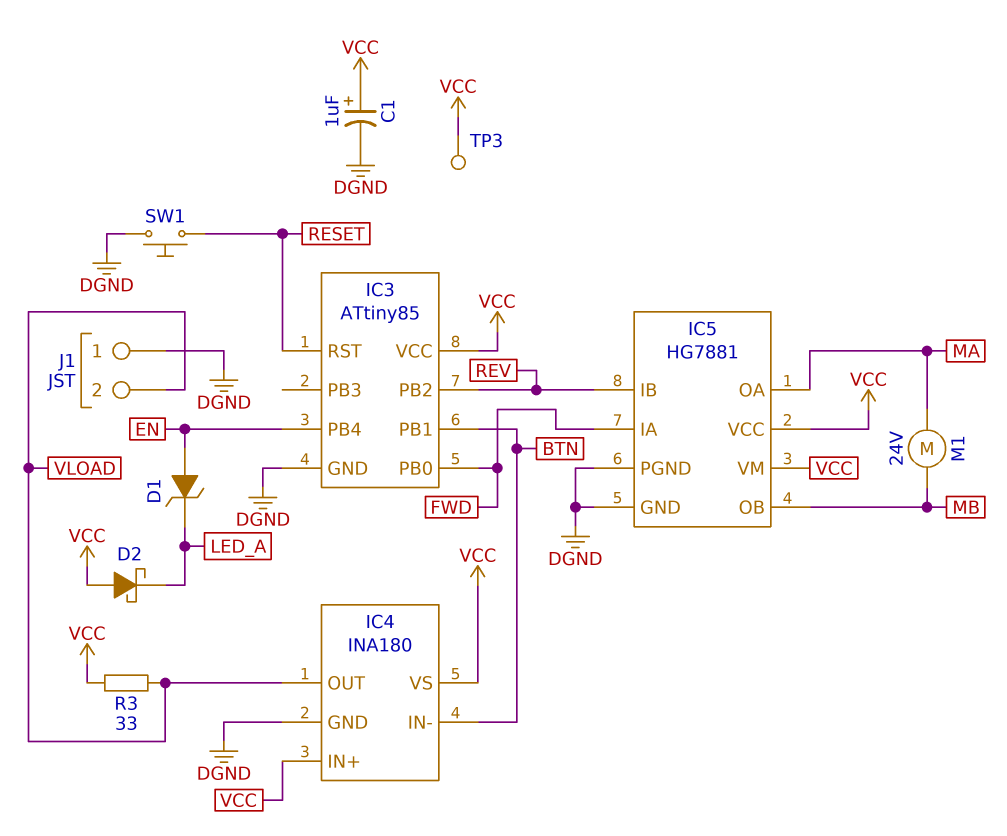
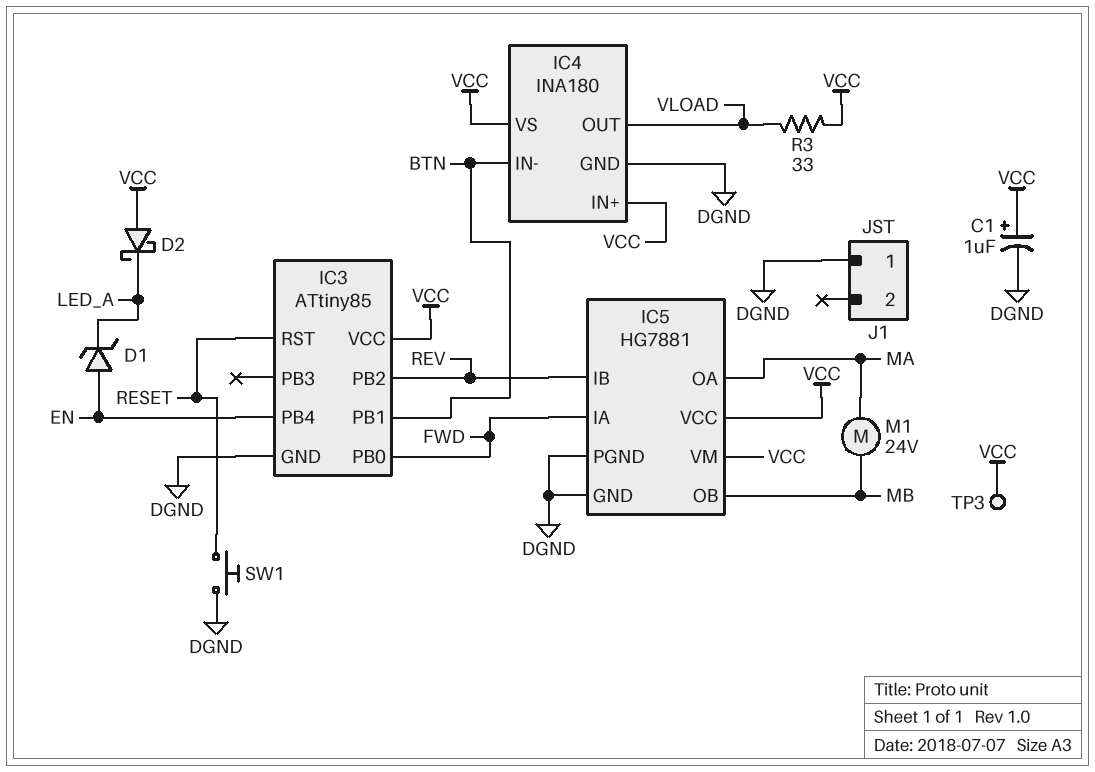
J1 pin 2: VLOAD -> none

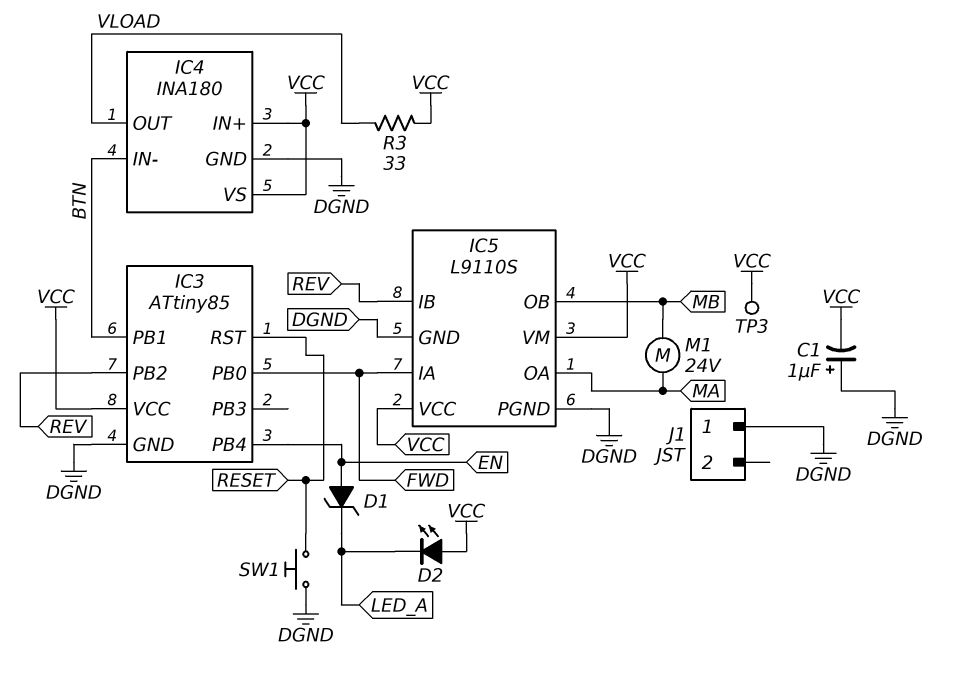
C1: 1uF (plus VCC, minus DGND) -> 1uF (plus DGND, minus VCC)
D2: schottky (A VCC, K LED_A) -> LED (A VCC, K LED_A)
IC5: HG7881 -> L9110S

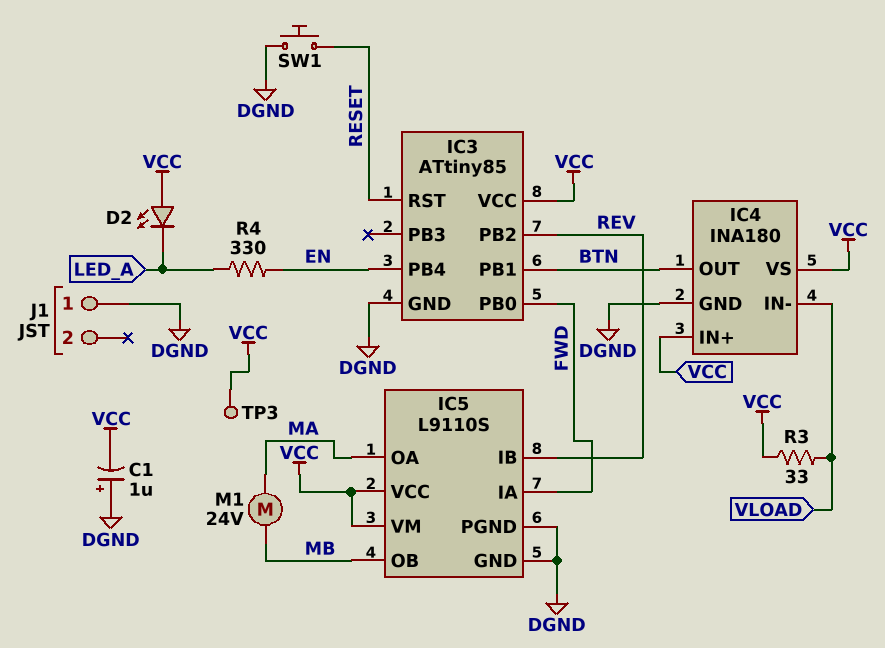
D1: zener (A EN, K LED_A) -> none
IC4 pin IN-: BTN -> VLOAD
IC4 pin OUT: VLOAD -> BTN
R4: none -> 330 (EN, LED_A)

